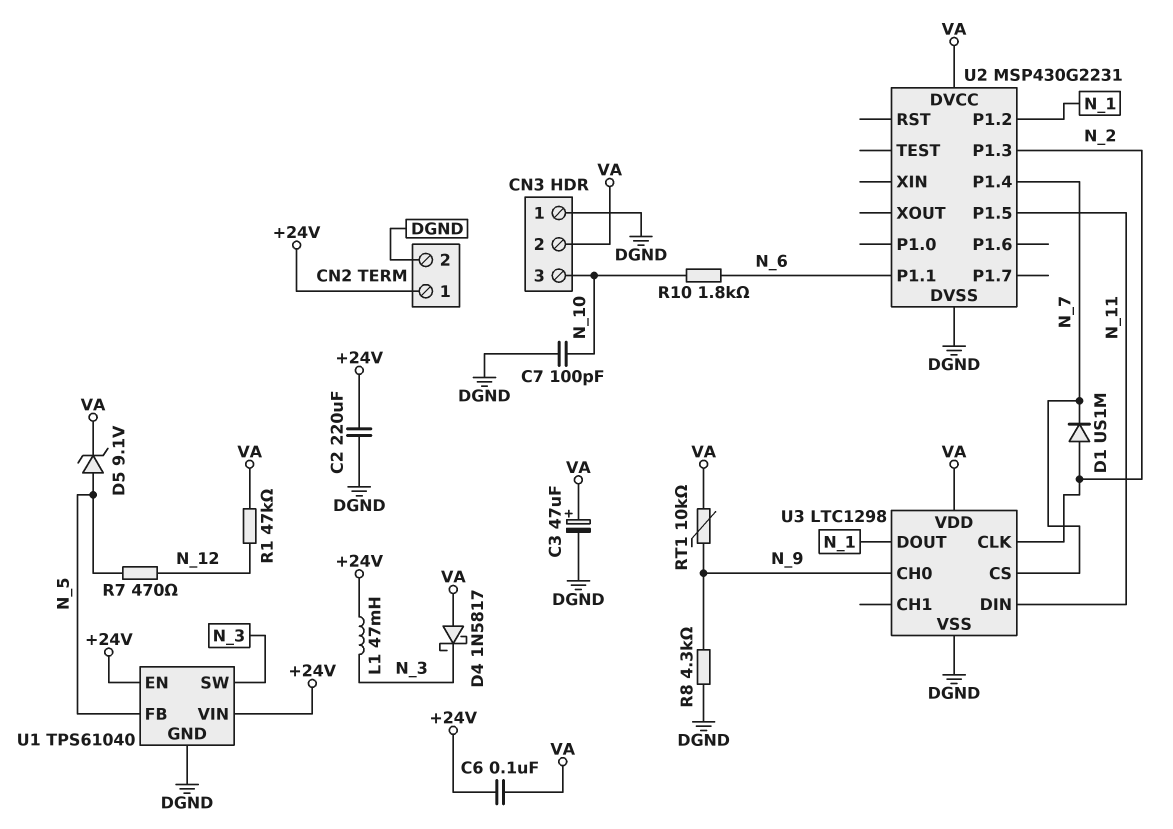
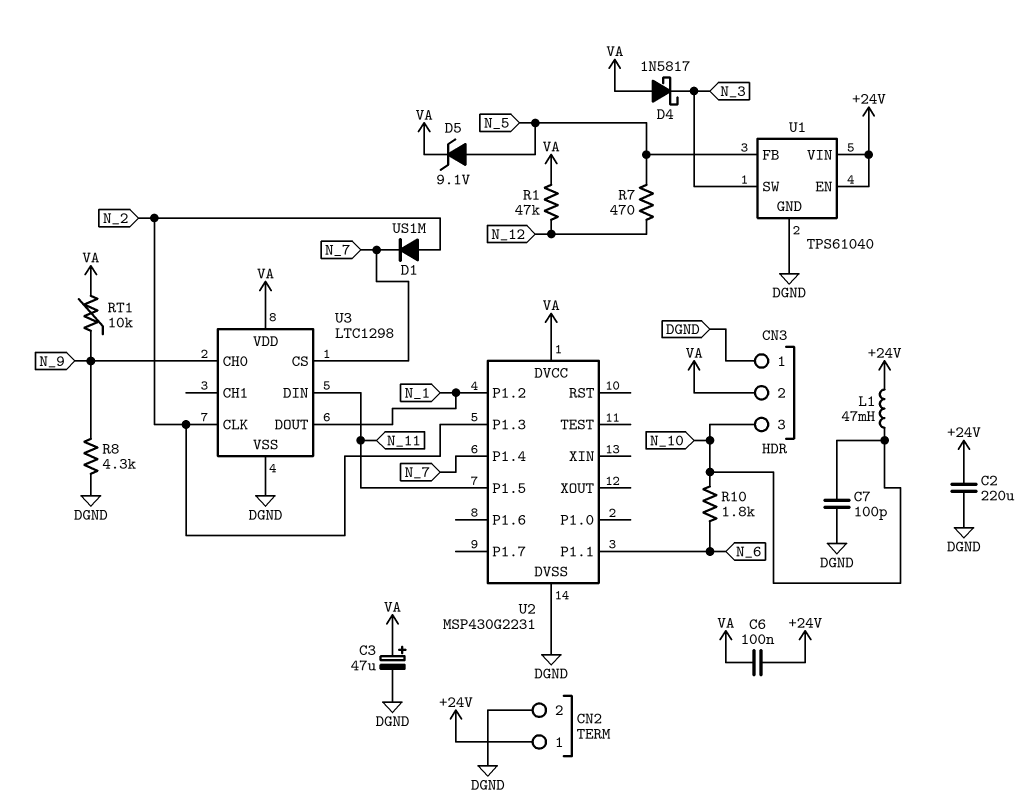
L1: 47mH (+24V, N_3) -> 47mH (+24V, N_10)

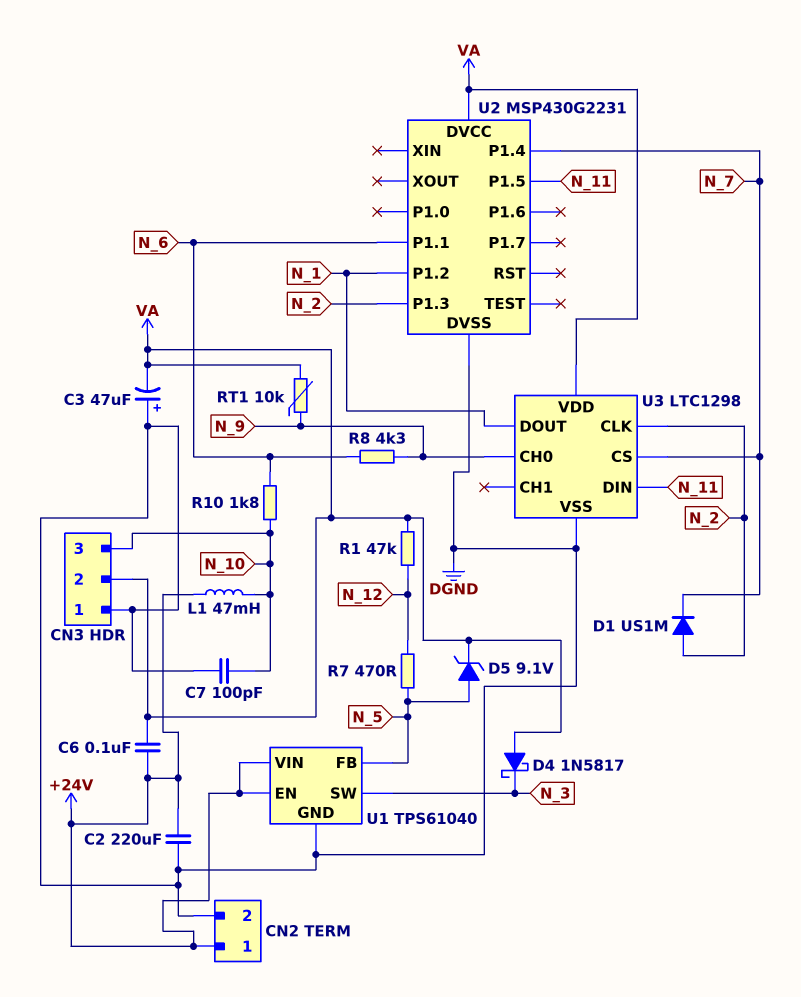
C3: 47uF (plus VA, minus DGND) -> 47uF (plus DGND, minus VA)
R8: 4.3k (DGND, N_9) -> 4.3k (N_6, N_9)

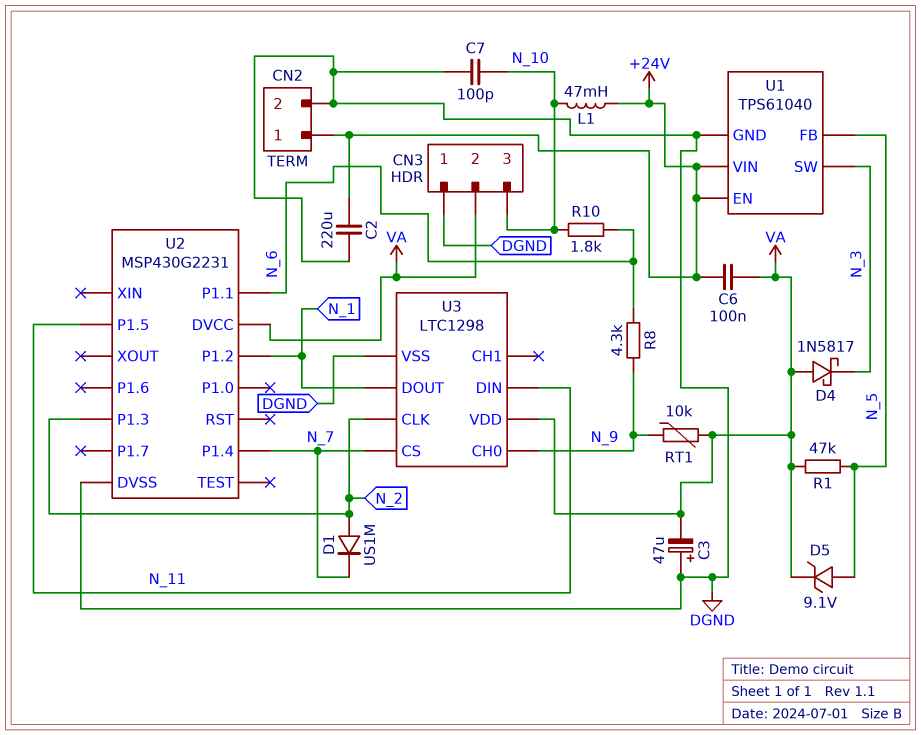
R1: 47k (N_12, VA) -> 47k (N_5, VA)
R7: 470 (N_5, N_12) -> none

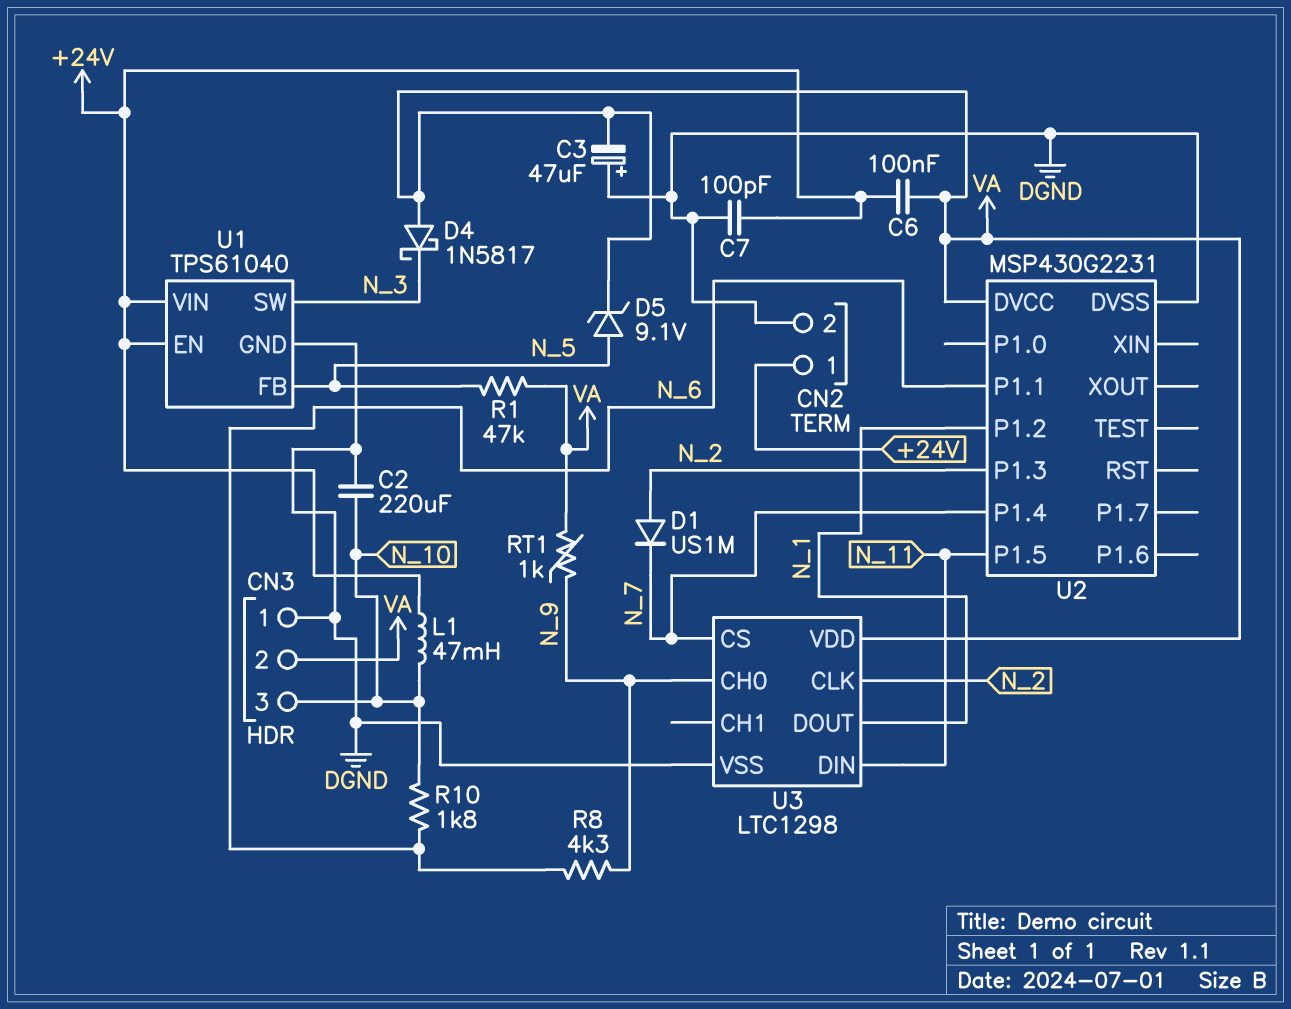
C2: 220uF (+24V, DGND) -> 220uF (DGND, N_10)
C7: 100pF (DGND, N_10) -> 100pF (+24V, DGND)
RT1: 10k (N_9, VA) -> 1k (N_9, VA)

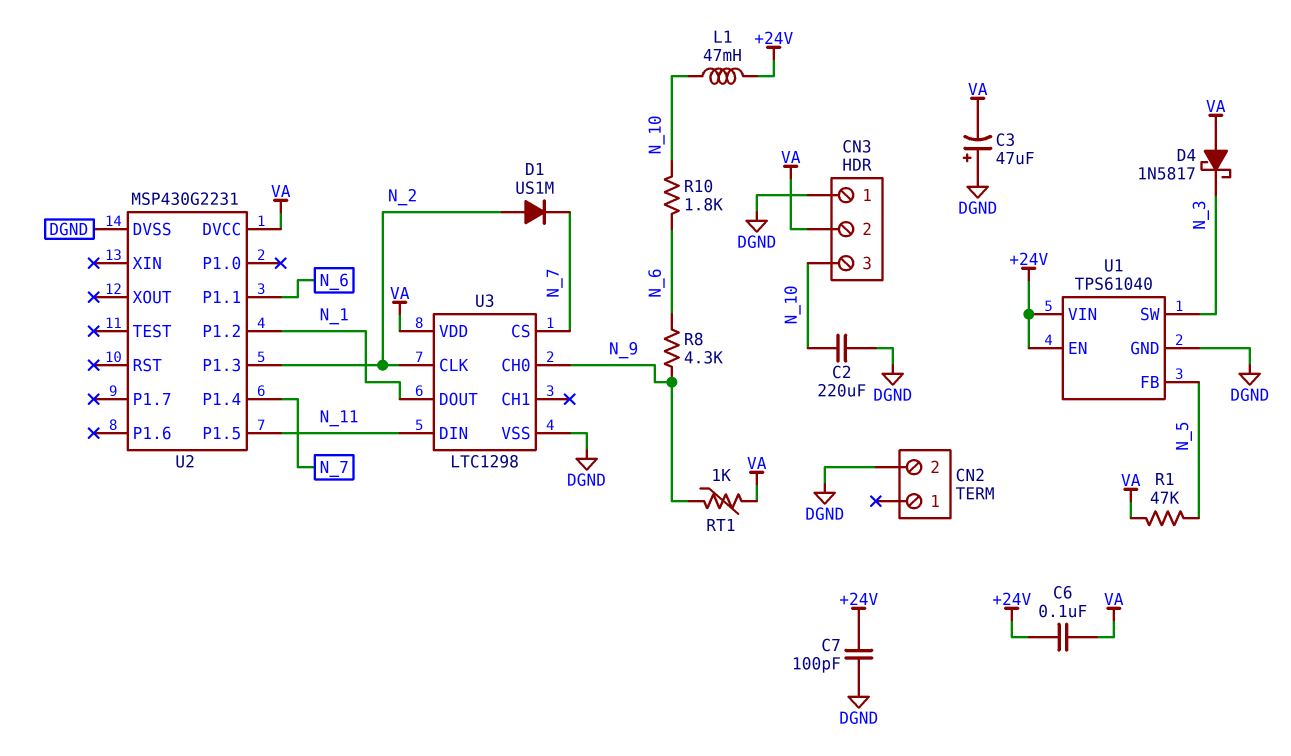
CN2 pin 1: +24V -> none
D5: zener 9.1V (A N_5, K VA) -> none

